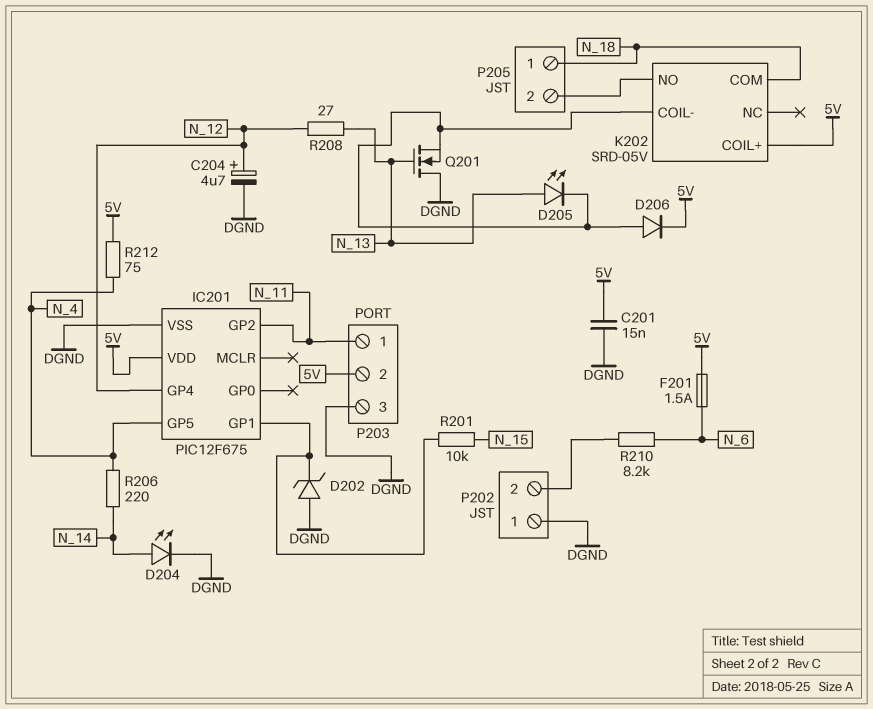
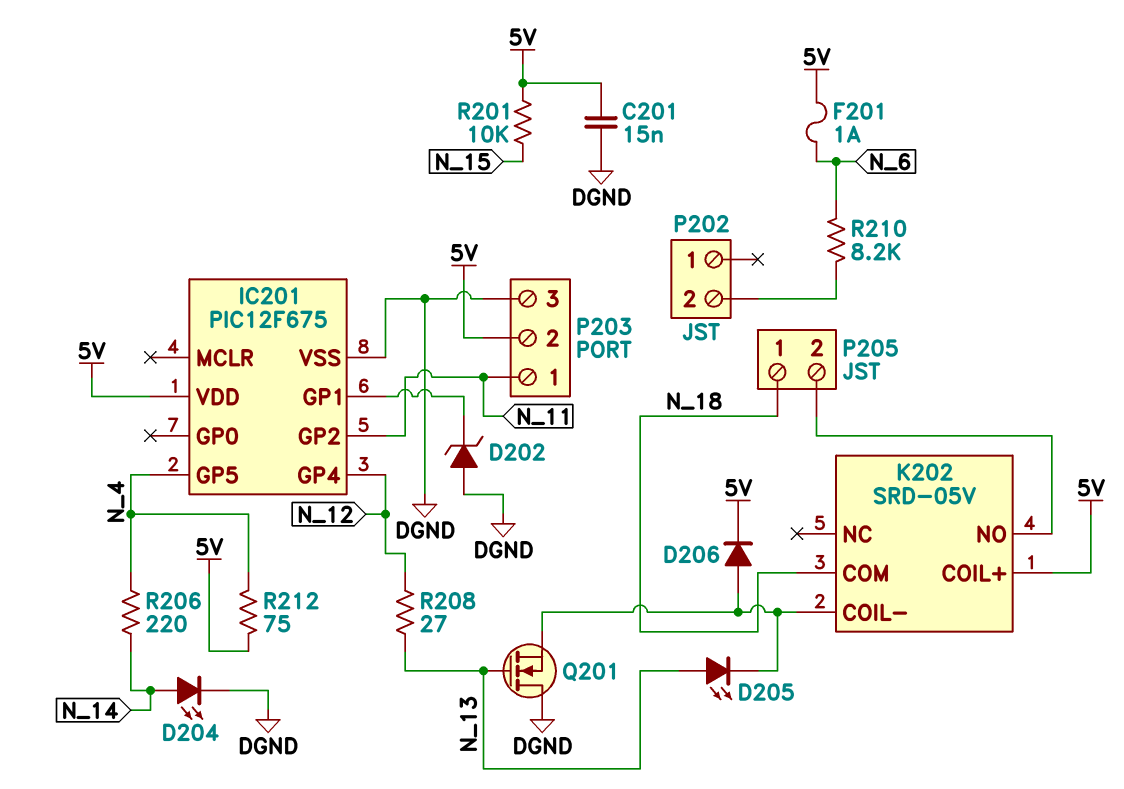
C204: 4.7uF (plus N_12, minus DGND) -> none
F201: 1.5A (5V, N_6) -> 1A (5V, N_6)
P202 pin 1: DGND -> none
R201: 10k (IC201/GP1, N_15) -> 10k (5V, N_15)

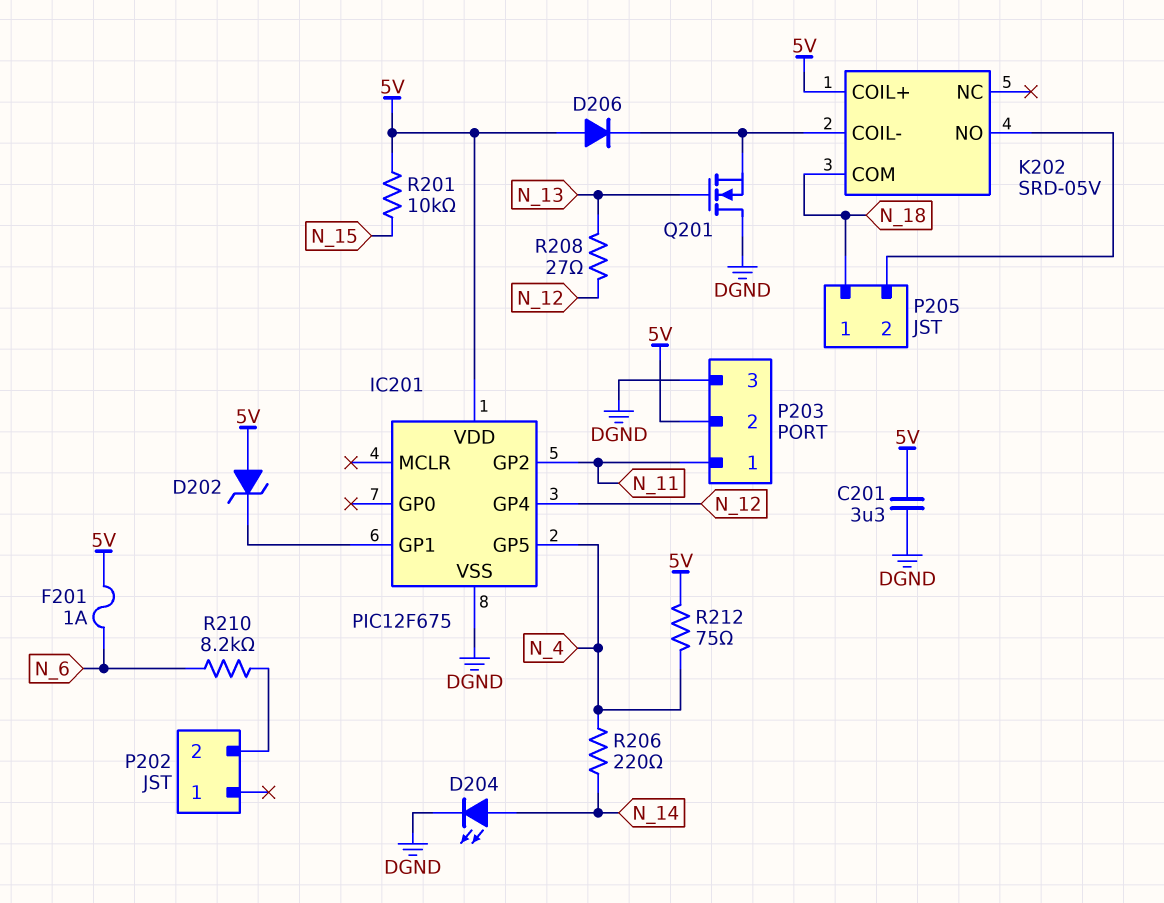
C201: 15nF (5V, DGND) -> 3.3uF (5V, DGND)
D202: zener (A DGND, K IC201/GP1) -> zener (A 5V, K IC201/GP1)
D205: LED (A N_13, K K202/COIL-) -> none
D206: diode (A K202/COIL-, K 5V) -> diode (A 5V, K K202/COIL-)

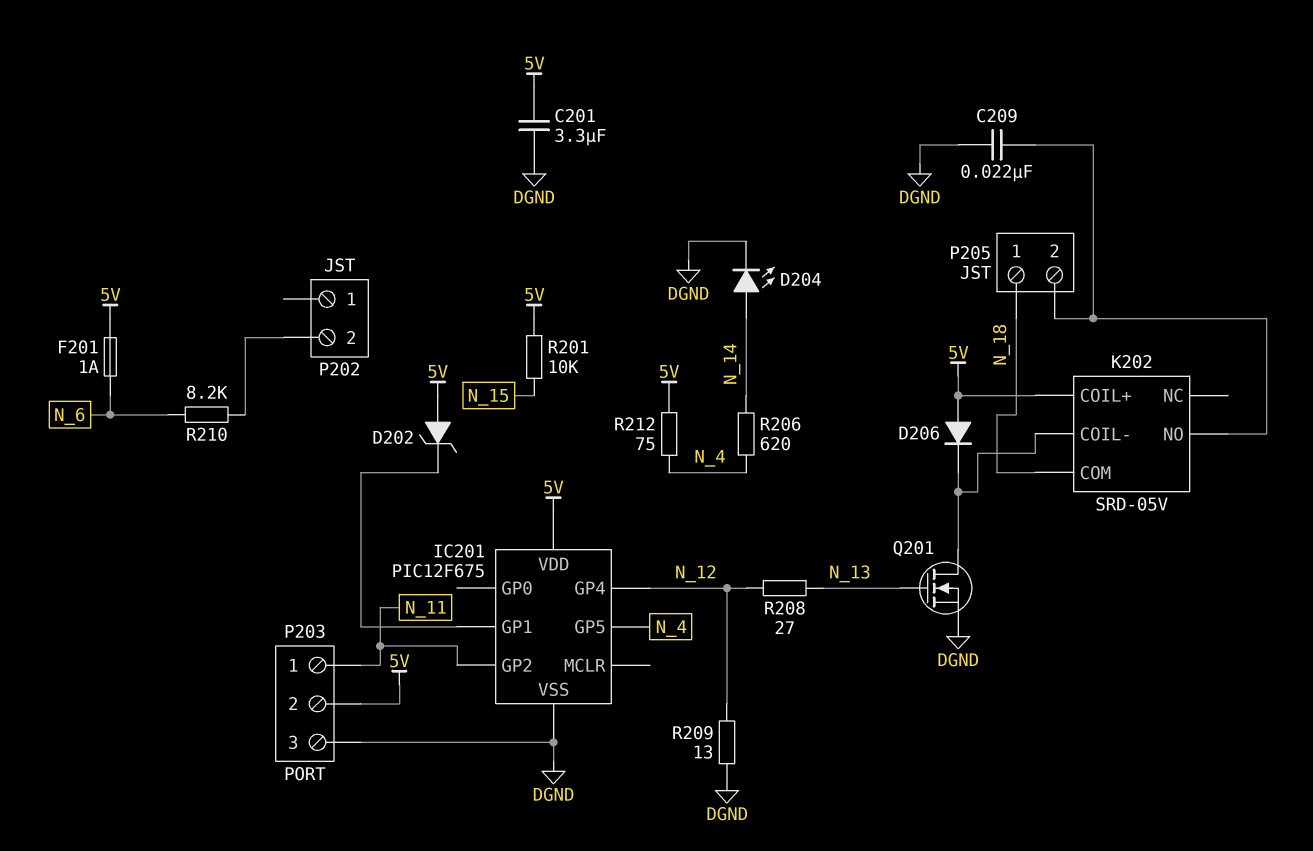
C209: none -> 22nF (DGND, K202/NO)
Q201: NMOS (G N_13, D DGND, S K202/COIL-) -> NMOS (G N_13, D K202/COIL-, S DGND)
R206: 220 (N_4, N_14) -> 620 (N_4, N_14)
R209: none -> 13 (DGND, N_12)

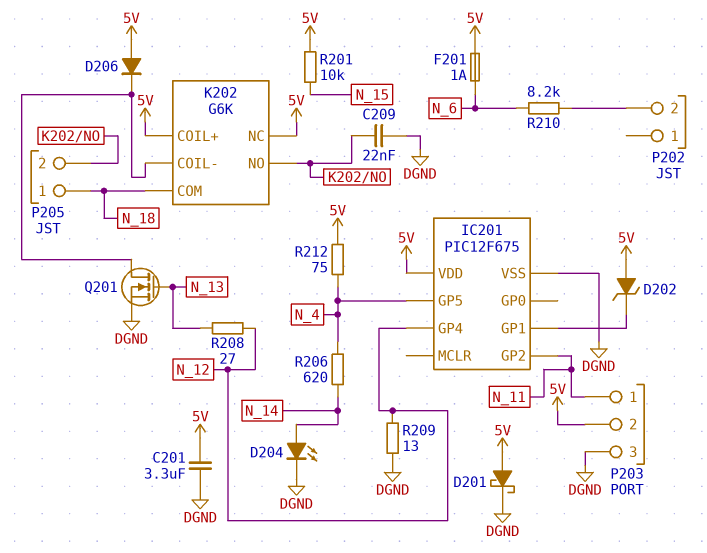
D201: none -> schottky (A 5V, K DGND)
K202: SRD-05V -> G6K
K202 pin NC: none -> 5V

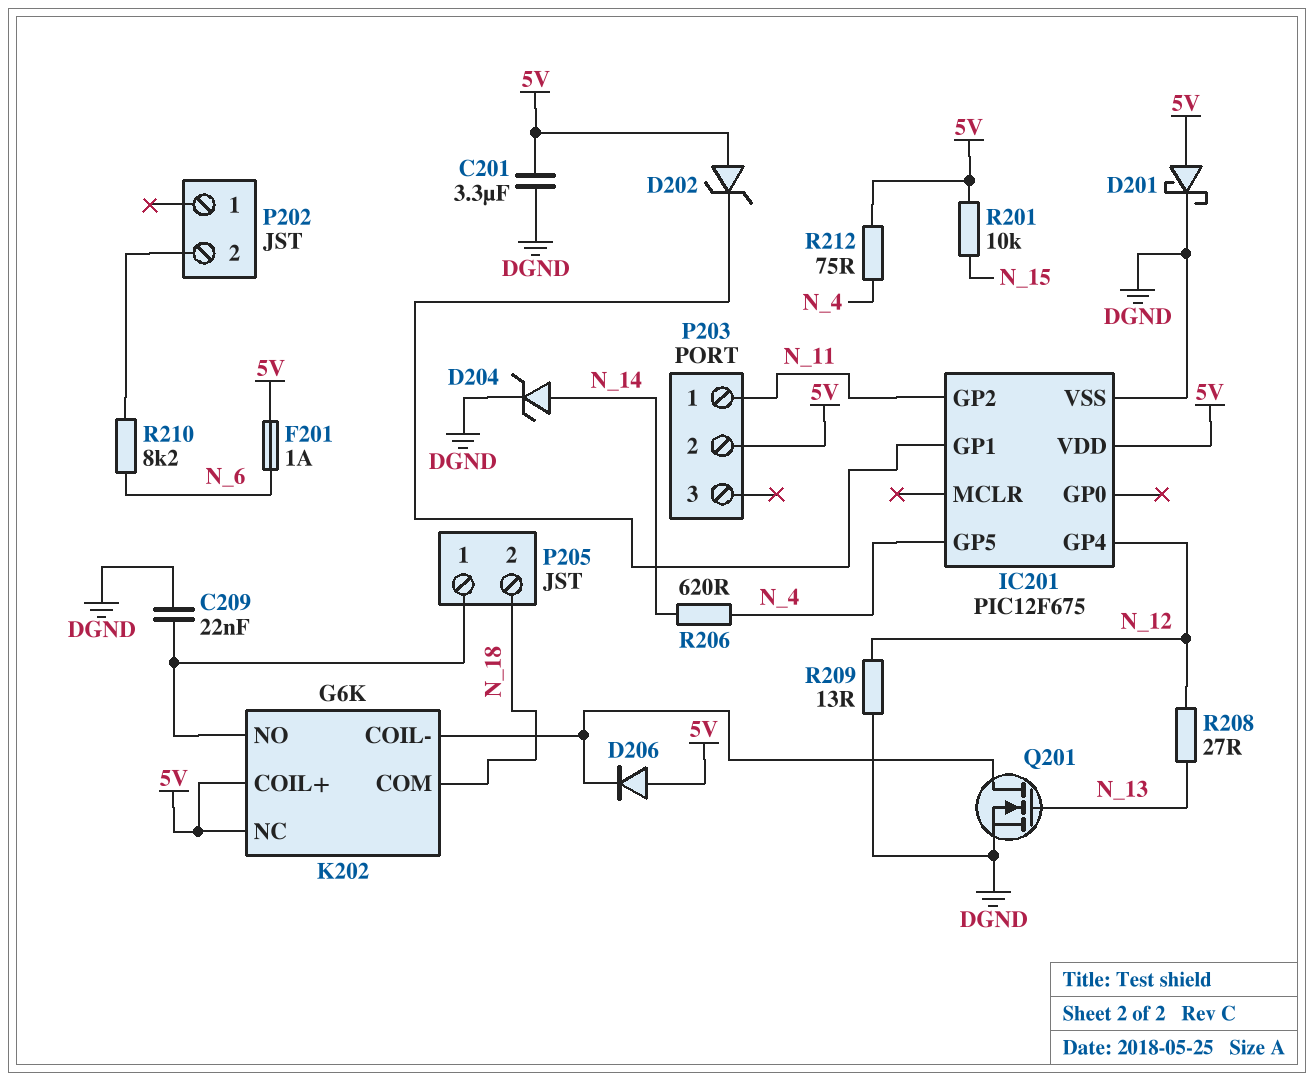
D204: LED (A N_14, K DGND) -> zener (A N_14, K DGND)
P203 pin 3: DGND -> none
P205 pin 1: N_18 -> K202/NO
P205 pin 2: K202/NO -> N_18

